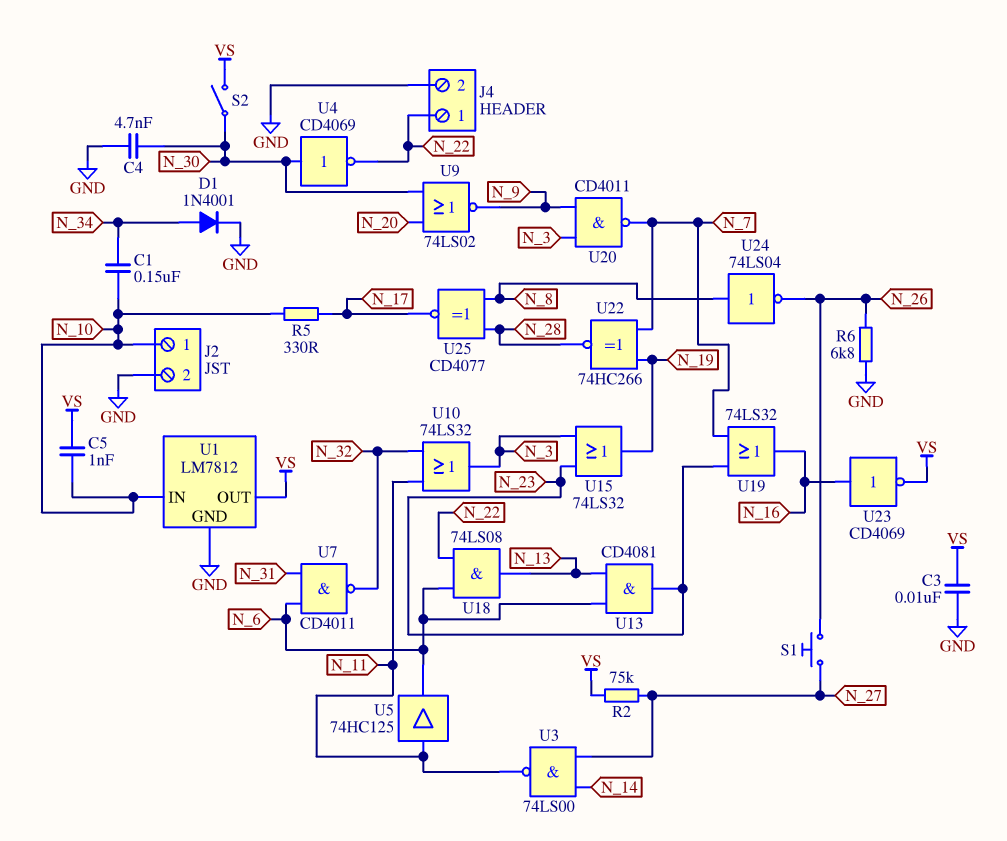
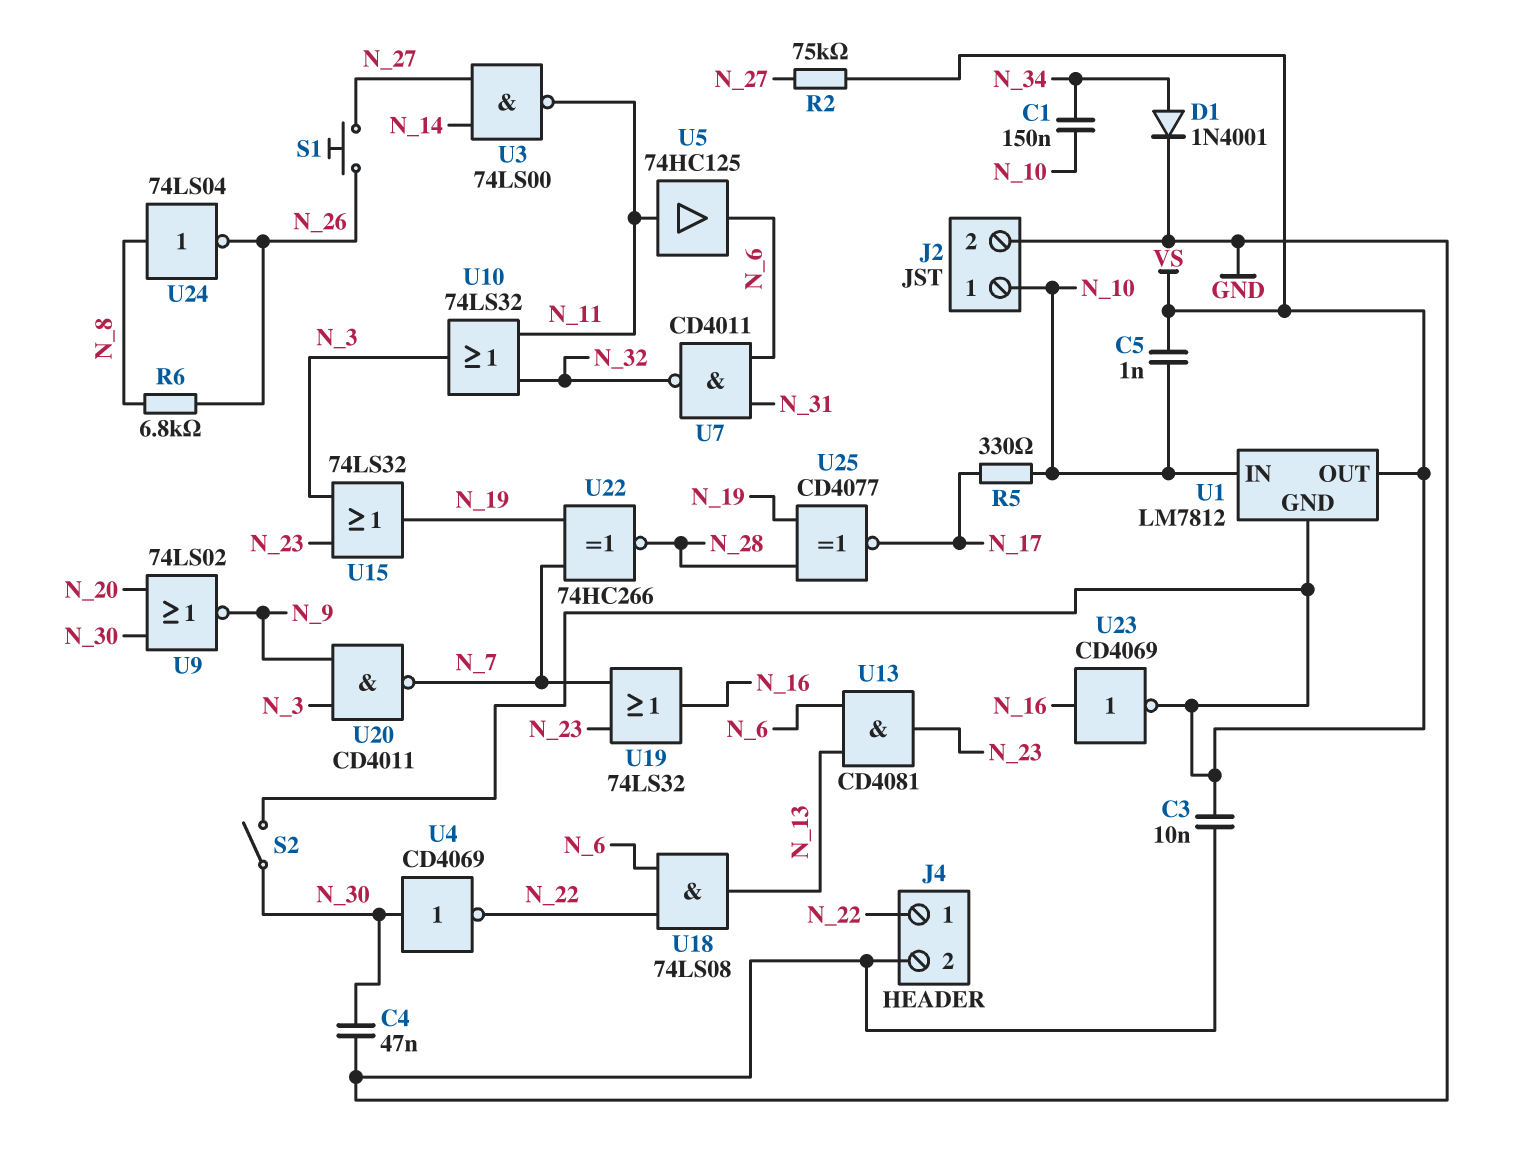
C4: 4.7nF (GND, N_30) -> 47nF (GND, N_30)
R6: 6.8k (GND, N_26) -> 6.8k (N_8, N_26)
U1 pin GND: GND -> VS
U25: XNOR CD4077 (in N_8, in N_28, out N_17) -> XNOR CD4077 (in N_19, in N_28, out N_17)

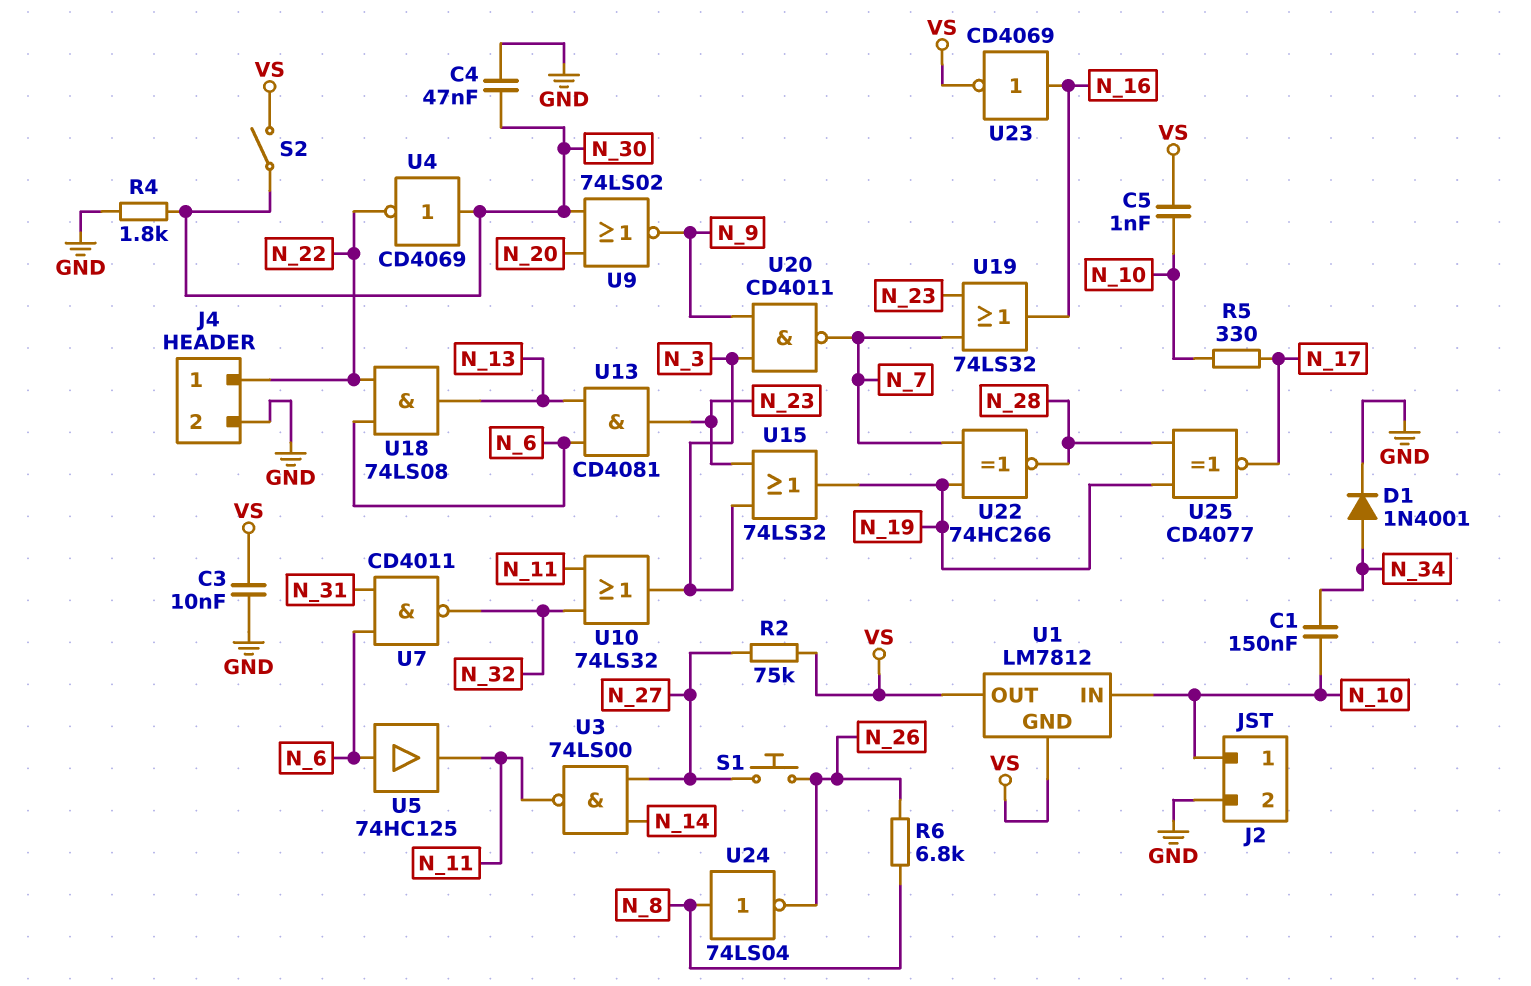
R4: none -> 1.8k (GND, N_30)
U5: buffer 74HC125 (in N_11, out N_6) -> buffer 74HC125 (in N_6, out N_11)

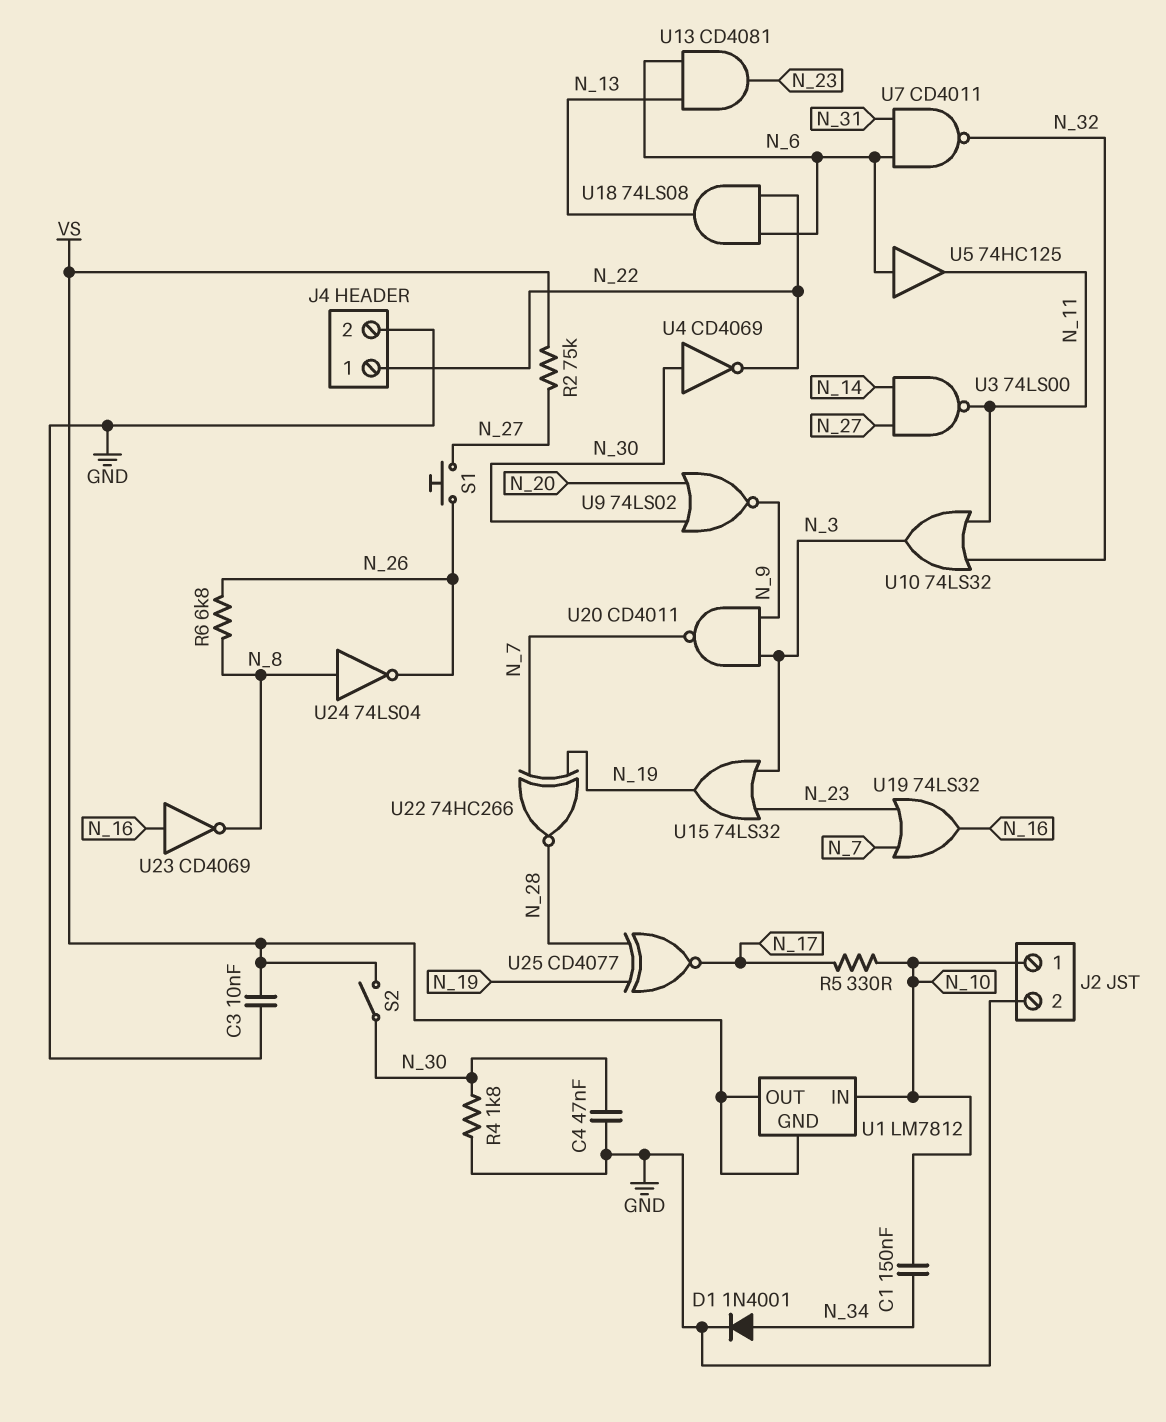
C5: 1nF (N_10, VS) -> none
U23: NOT CD4069 (in N_16, out VS) -> NOT CD4069 (in N_16, out N_8)

